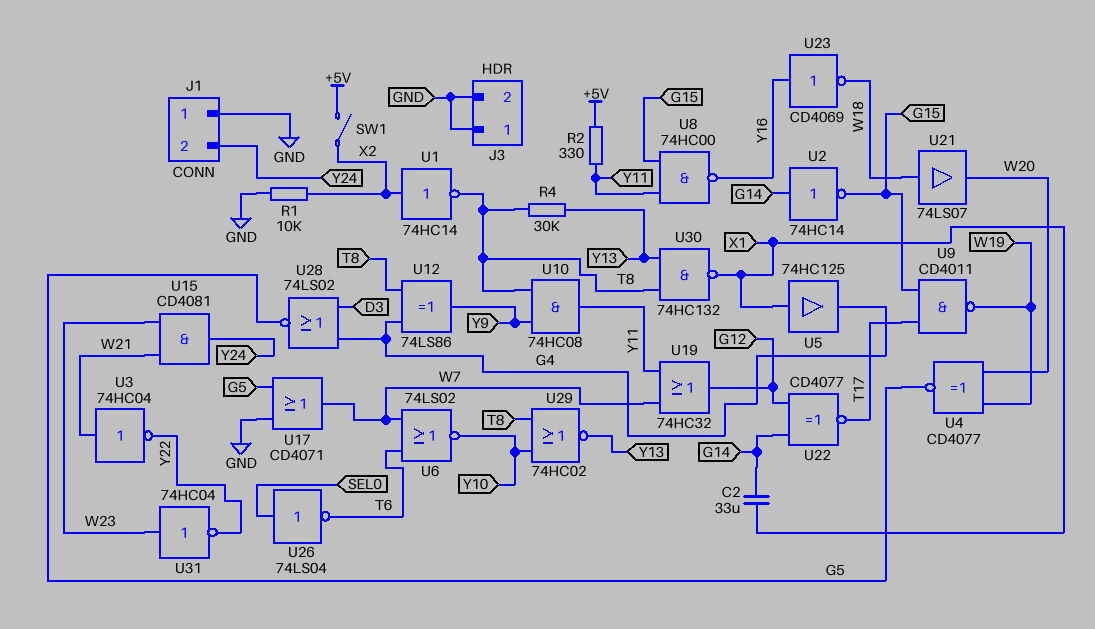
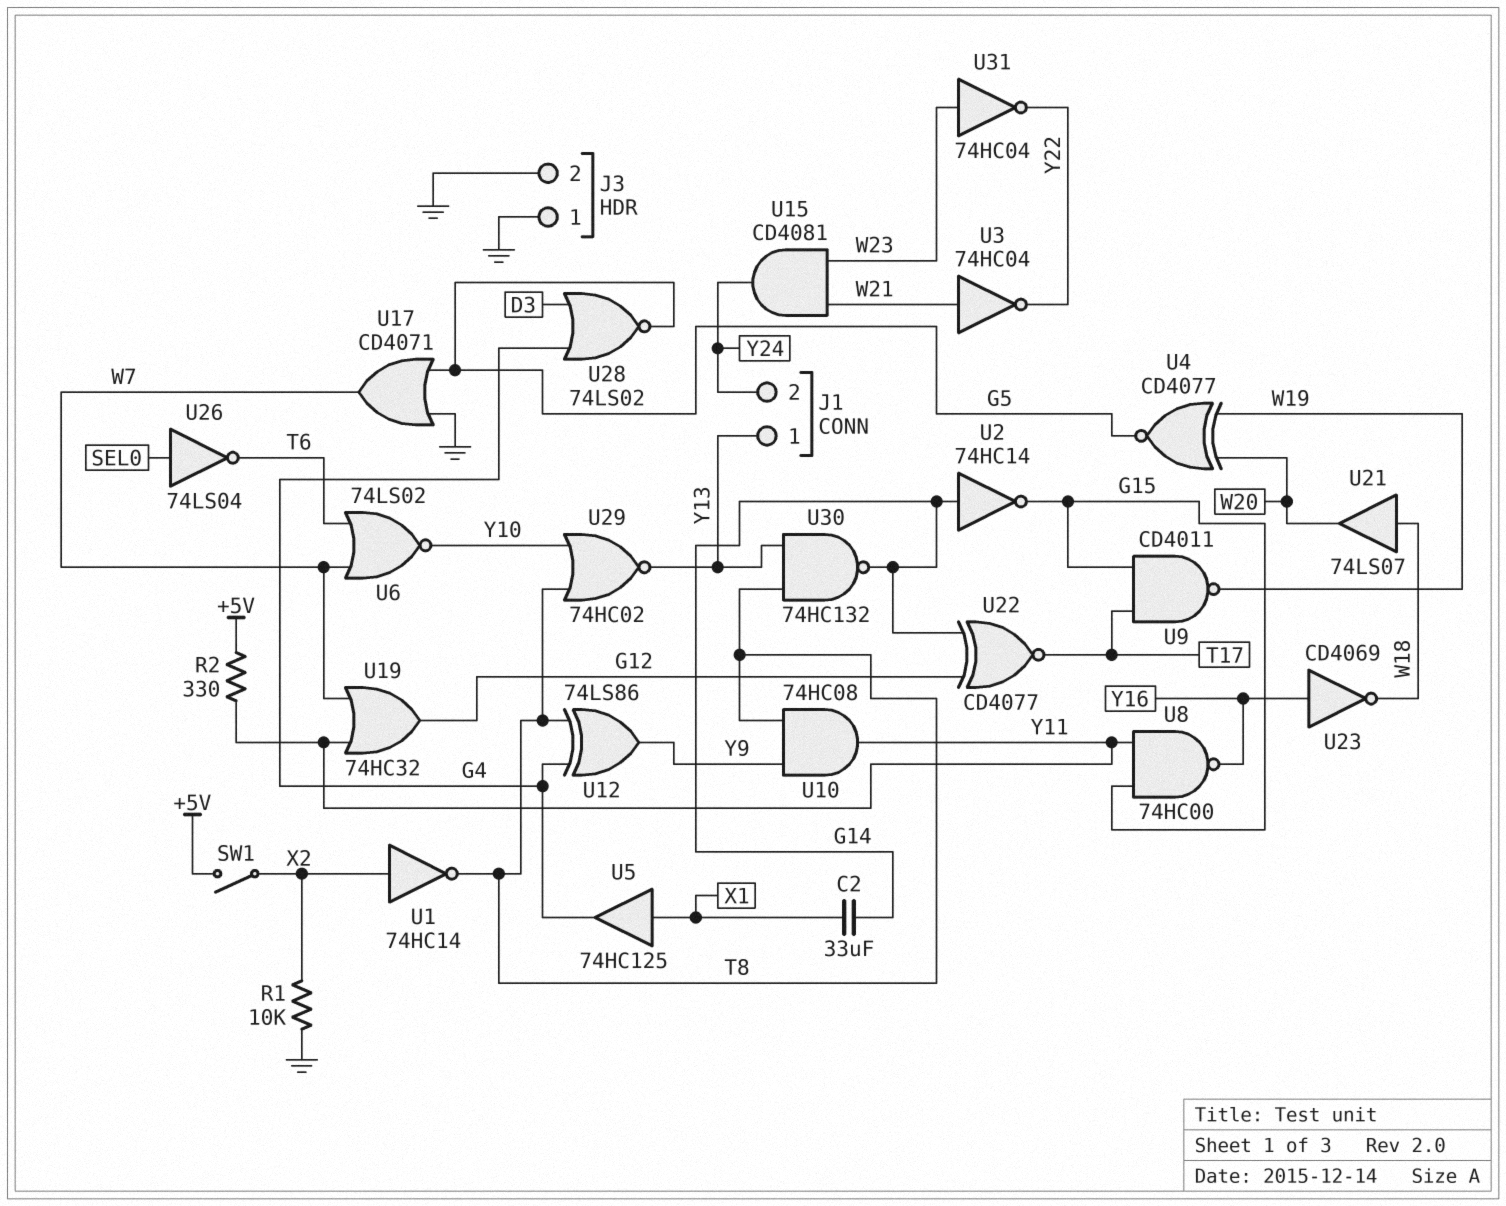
J1 pin 1: GND -> Y13
R4: 30k (T8, Y13) -> none
U30: NAND 74HC132 (in T8, in Y13, out X1) -> NAND 74HC132 (in T8, in Y13, out G14)

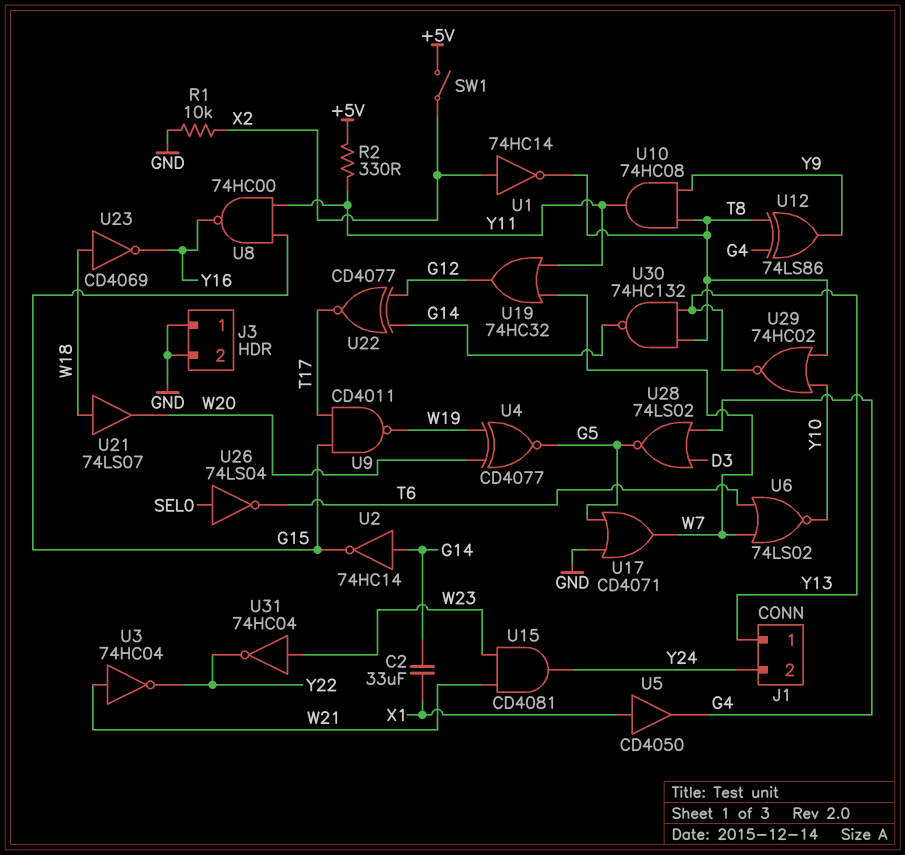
U5: buffer 74HC125 (in X1, out G4) -> buffer CD4050 (in X1, out G4)
U23: NOT CD4069 (in Y16, out W18) -> NOT CD4069 (in W18, out Y16)

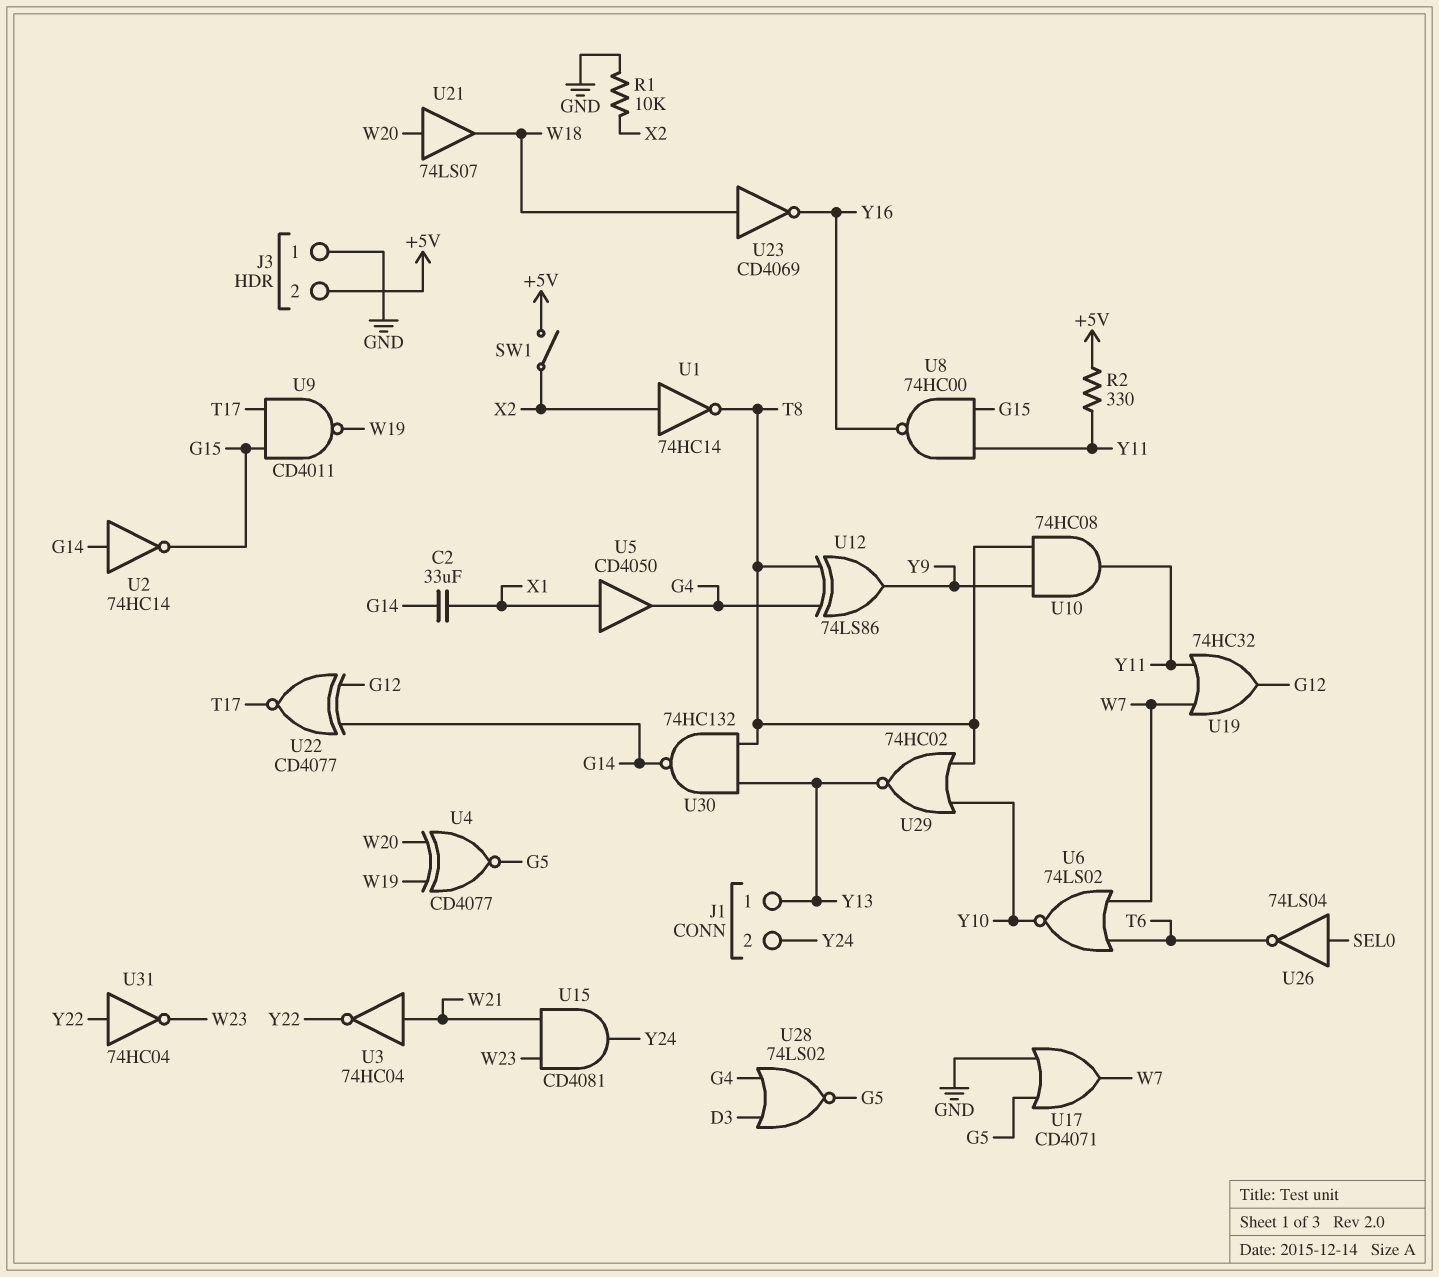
J3 pin 2: GND -> +5V
U21: buffer 74LS07 (in W18, out W20) -> buffer 74LS07 (in W20, out W18)
U31: NOT 74HC04 (in W23, out Y22) -> NOT 74HC04 (in Y22, out W23)

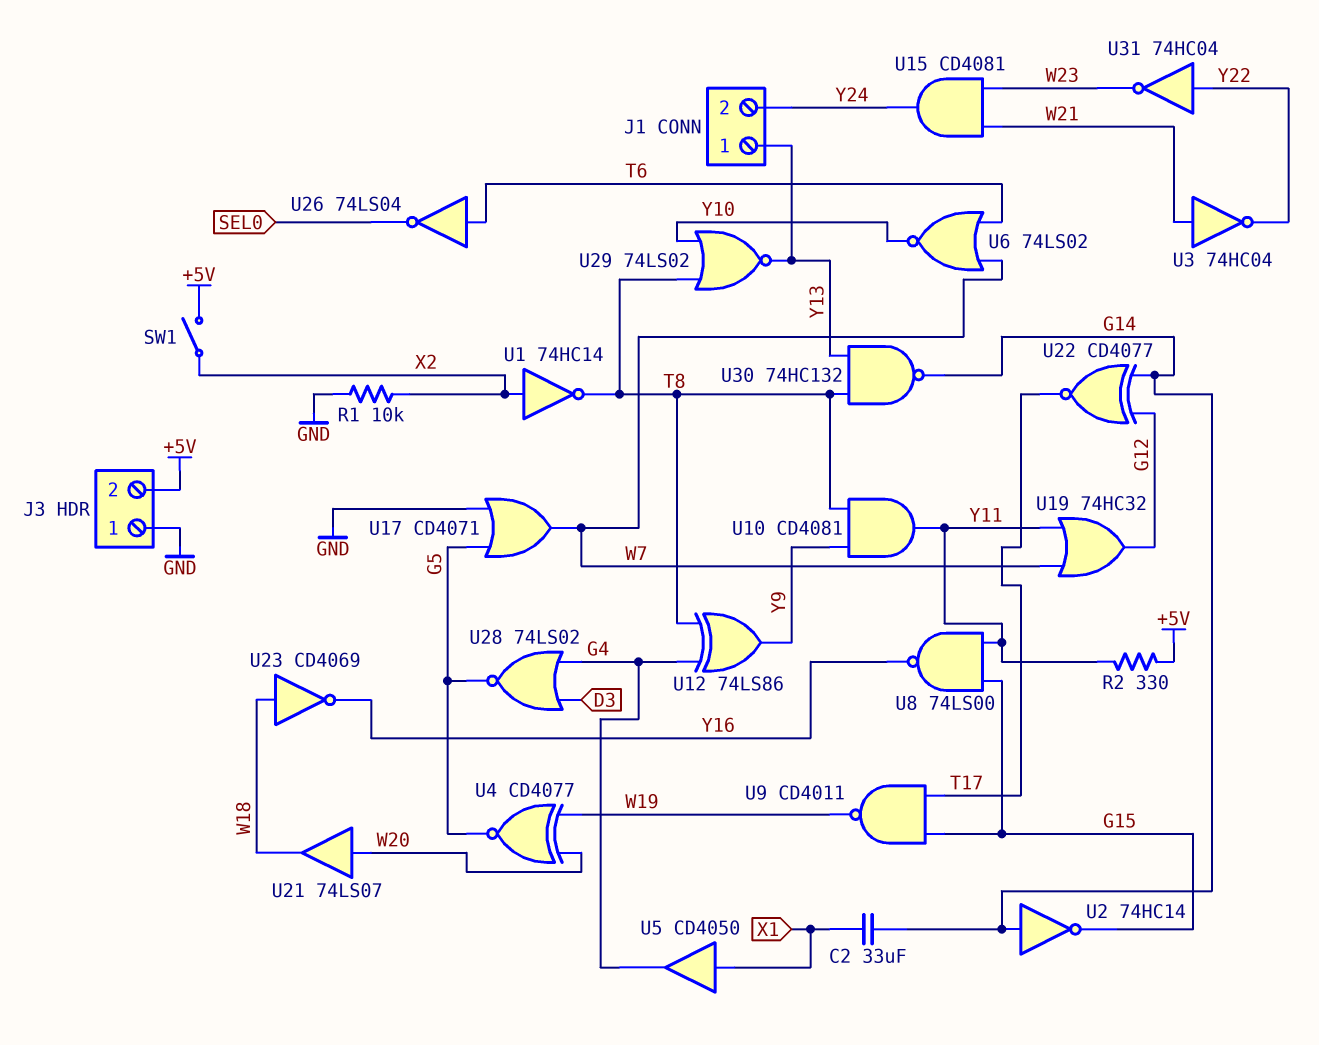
U8: NAND 74HC00 (in G15, in Y11, out Y16) -> NAND 74LS00 (in G15, in Y11, out Y16)
U10: AND 74HC08 (in T8, in Y9, out Y11) -> AND CD4081 (in T8, in Y9, out Y11)
U26: NOT 74LS04 (in SEL0, out T6) -> NOT 74LS04 (in T6, out SEL0)
U29: NOR 74HC02 (in T8, in Y10, out Y13) -> NOR 74LS02 (in T8, in Y10, out Y13)

